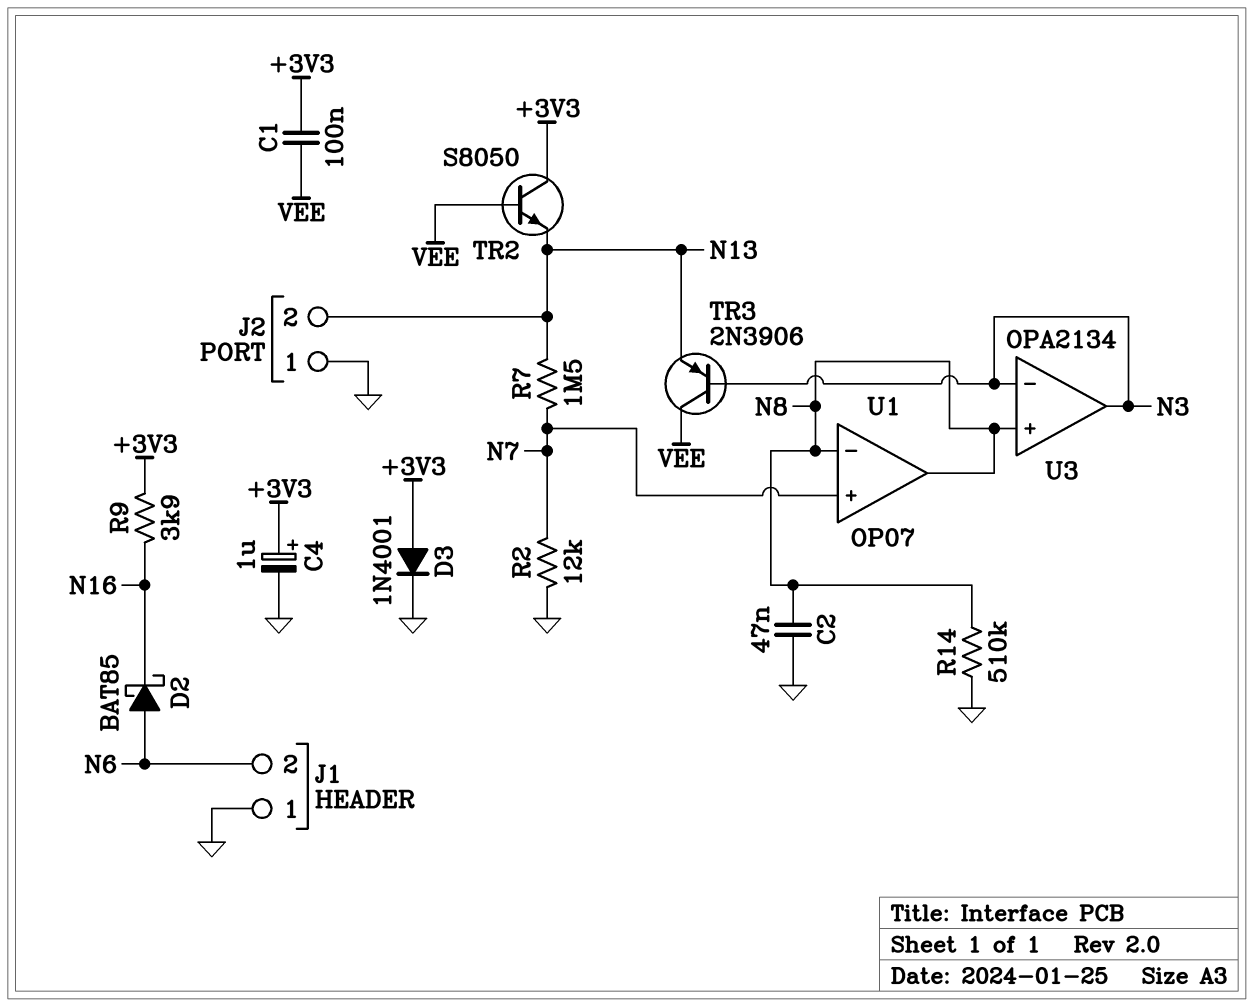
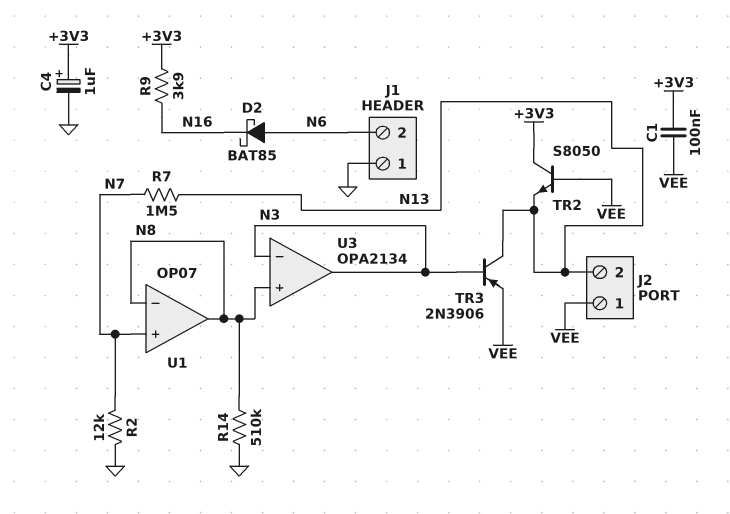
C2: 47nF (GND, N8) -> none
D3: diode 1N4001 (A +3V3, K GND) -> none
J2 pin 1: GND -> VEE
TR3: PNP 2N3906 (B N3, C VEE, E N13) -> PNP 2N3906 (B N3, C N13, E VEE)

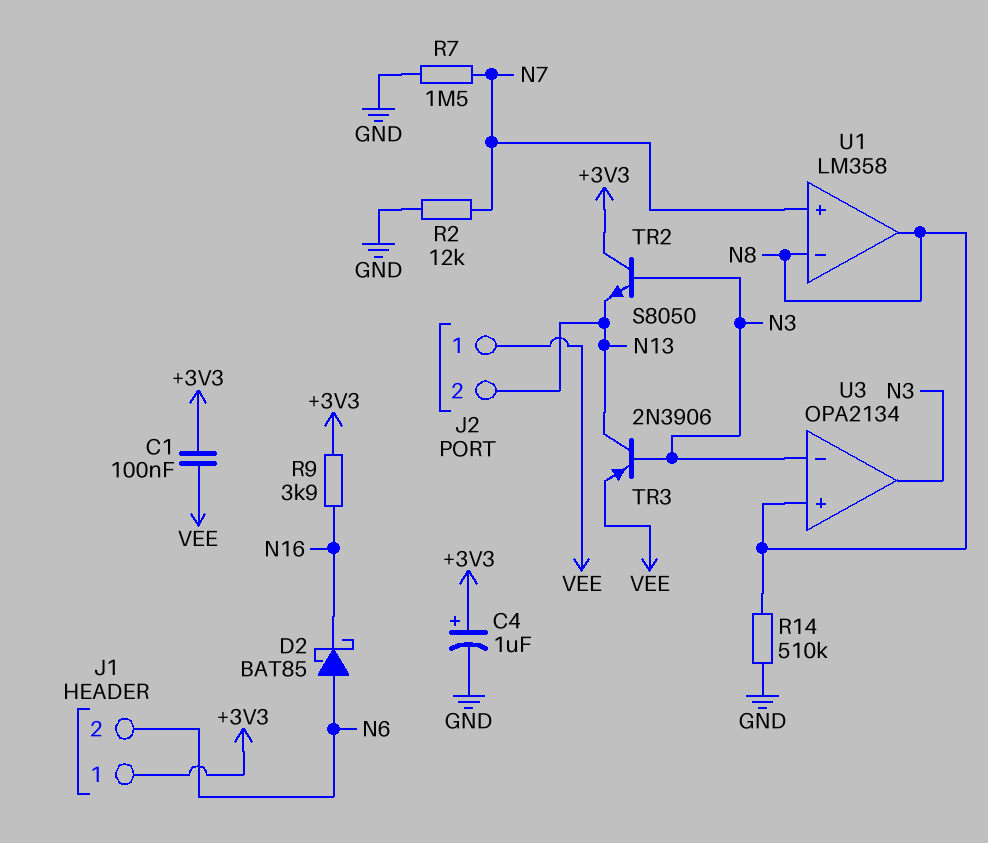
J1 pin 1: GND -> +3V3
R7: 1.5M (N7, N13) -> 1.5M (GND, N7)
TR2: NPN S8050 (B VEE, C +3V3, E N13) -> NPN S8050 (B N3, C +3V3, E N13)
U1: OP07 -> LM358

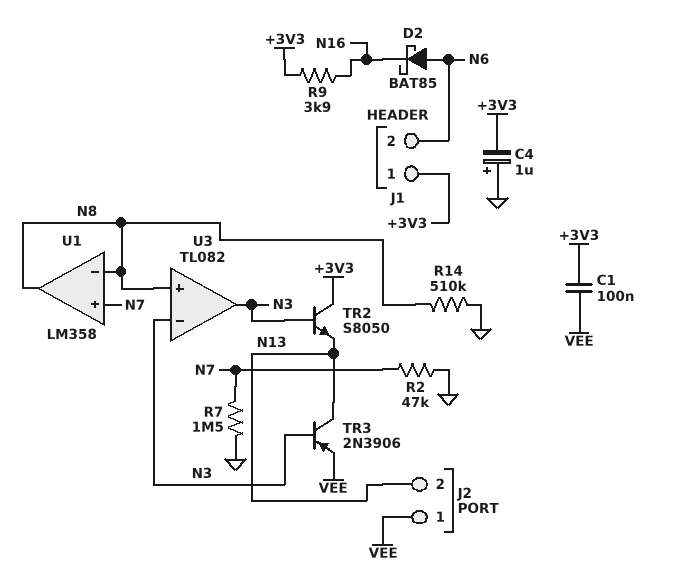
C4: 1uF (plus +3V3, minus GND) -> 1uF (plus GND, minus +3V3)
R2: 12k (GND, N7) -> 47k (GND, N7)
U3: OPA2134 -> TL082

